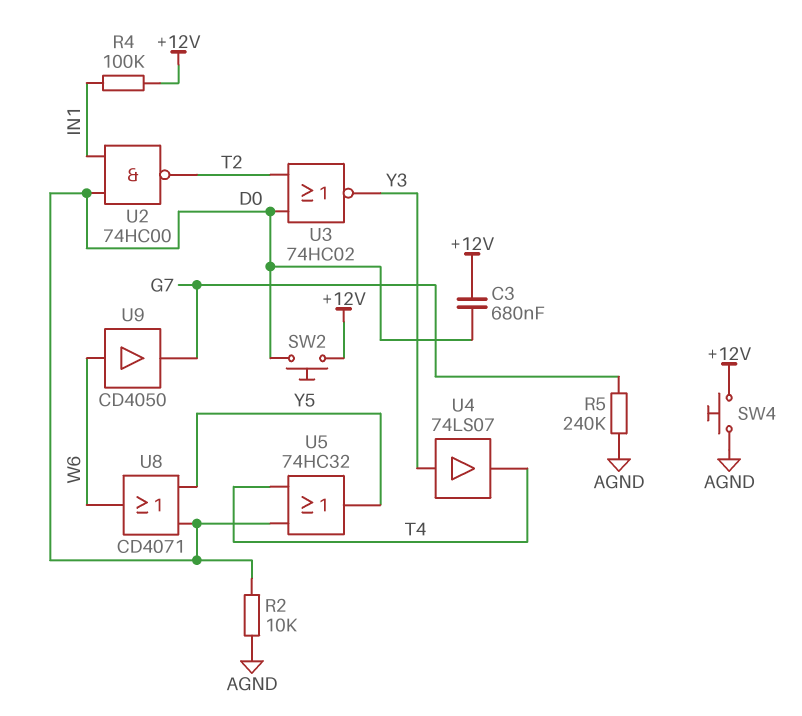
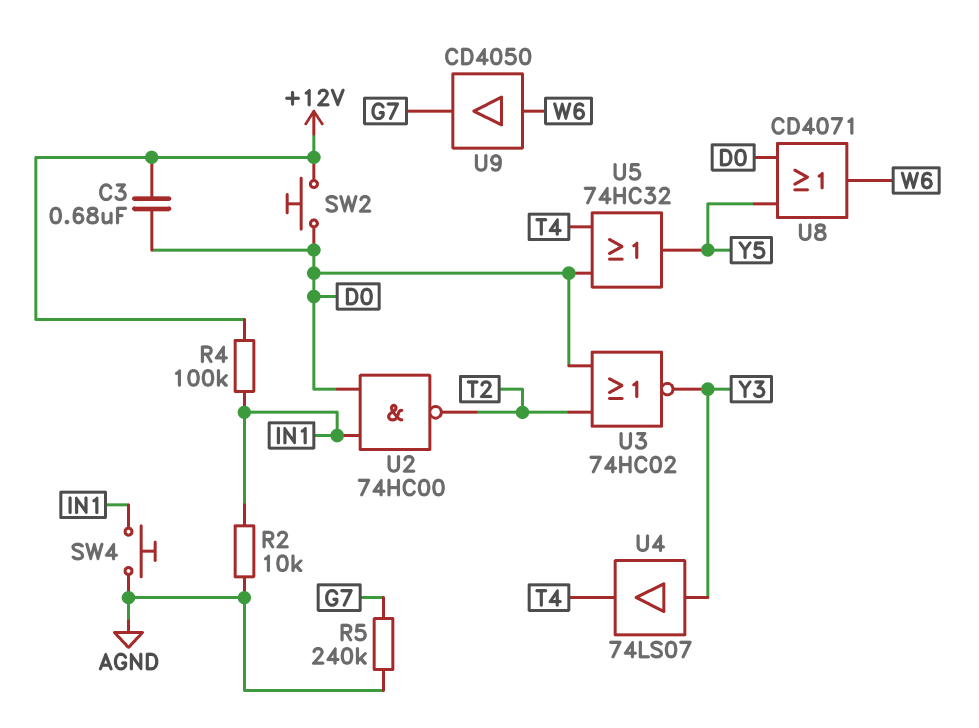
R2: 10k (AGND, D0) -> 10k (AGND, IN1)
SW4: button (+12V, AGND) -> button (AGND, IN1)

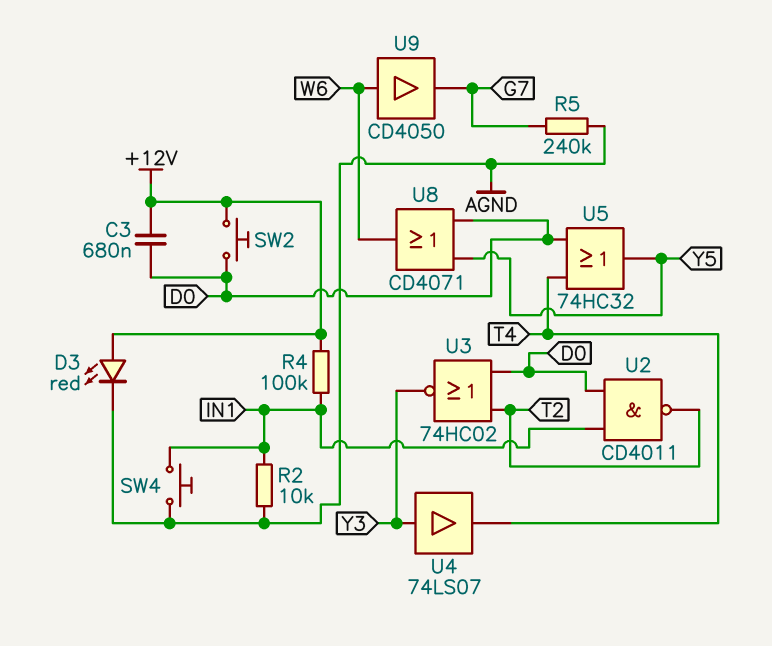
D3: none -> LED red (A +12V, K AGND)
U2: NAND 74HC00 (in D0, in IN1, out T2) -> NAND CD4011 (in D0, in IN1, out T2)

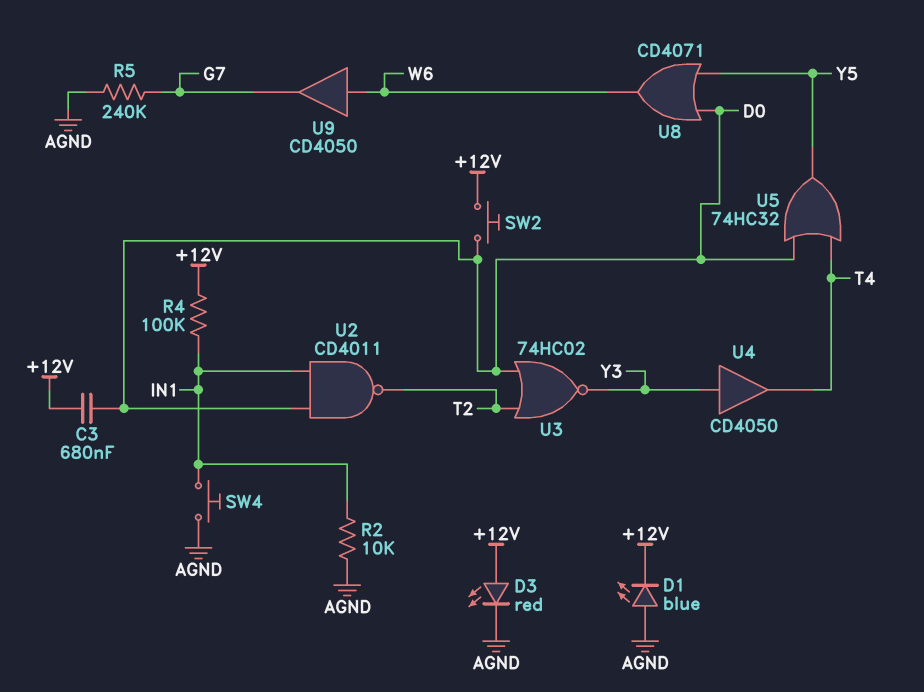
D1: none -> LED blue (A AGND, K +12V)
U4: buffer 74LS07 (in Y3, out T4) -> buffer CD4050 (in Y3, out T4)

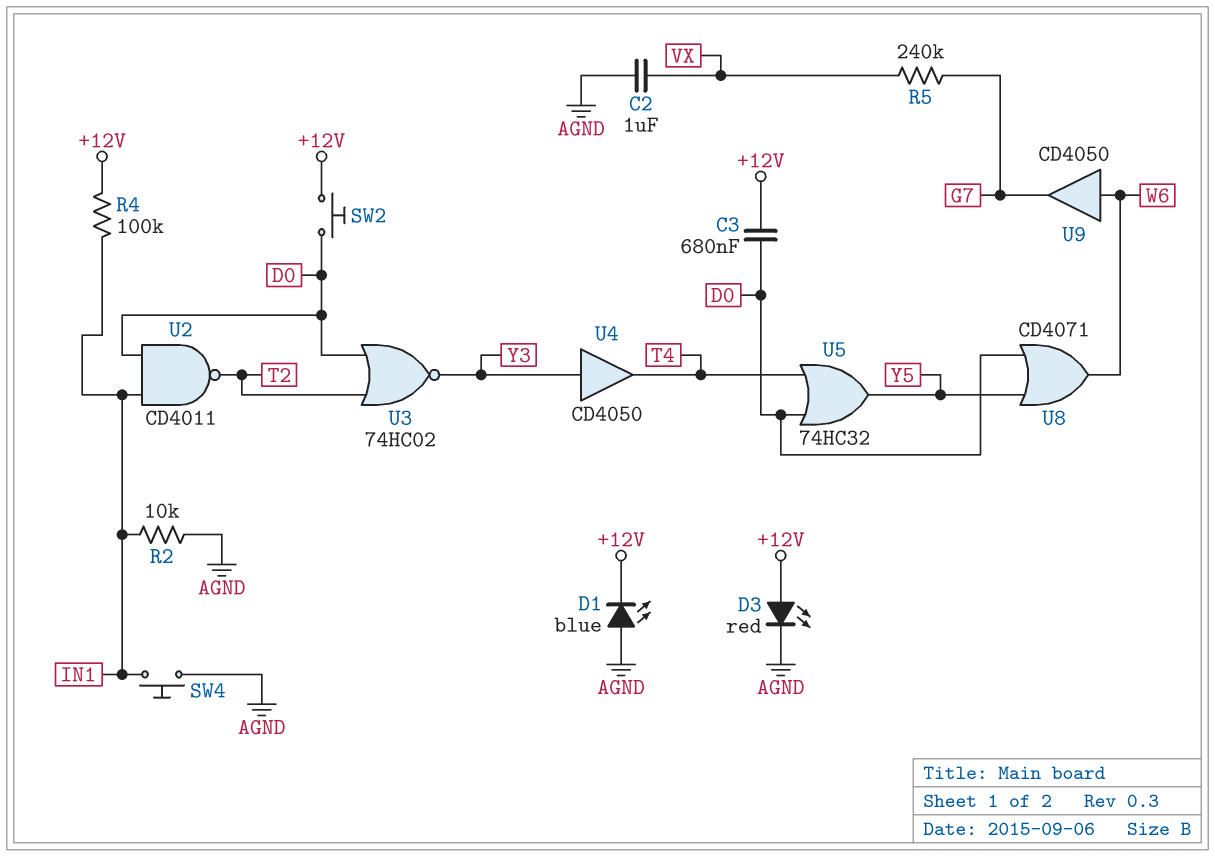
C2: none -> 1uF (AGND, VX)
R5: 240k (AGND, G7) -> 240k (G7, VX)

